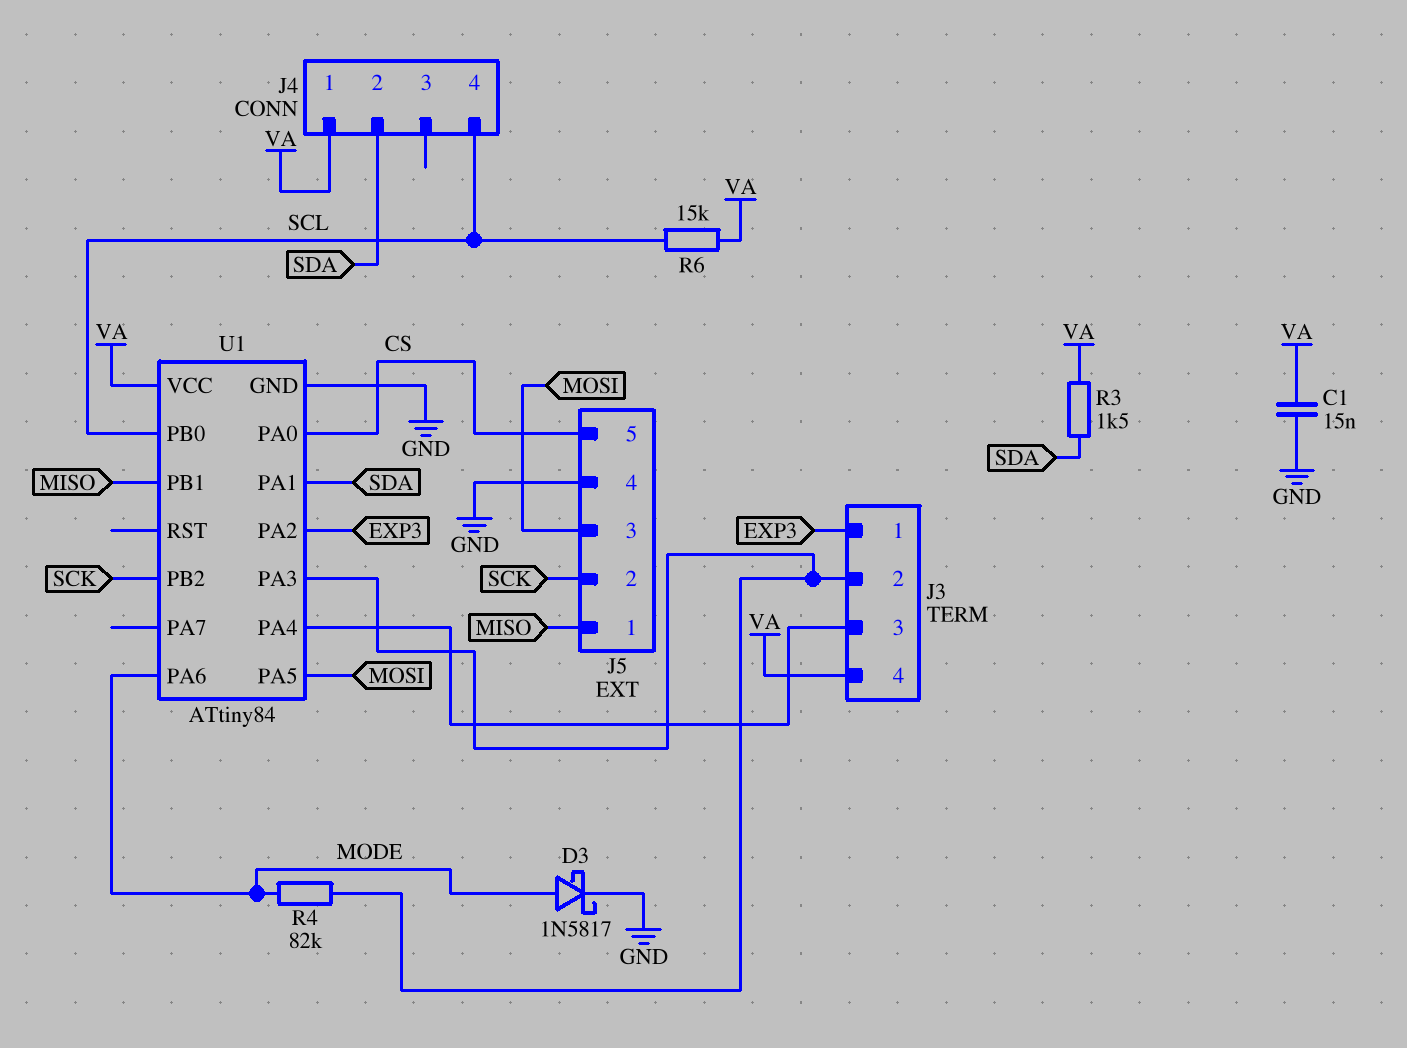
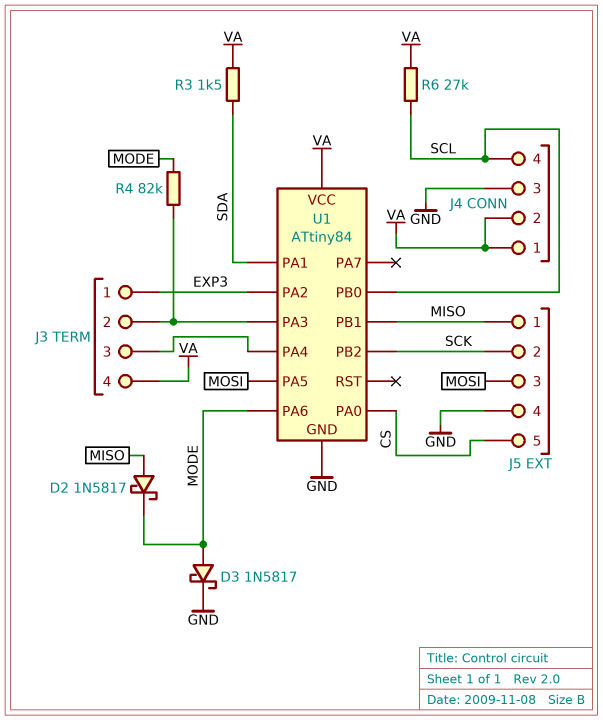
C1: 15nF (GND, VA) -> none
D2: none -> schottky 1N5817 (A MISO, K MODE)
J4 pin 2: SDA -> VA
J4 pin 3: none -> GND
R6: 15k (SCL, VA) -> 27k (SCL, VA)

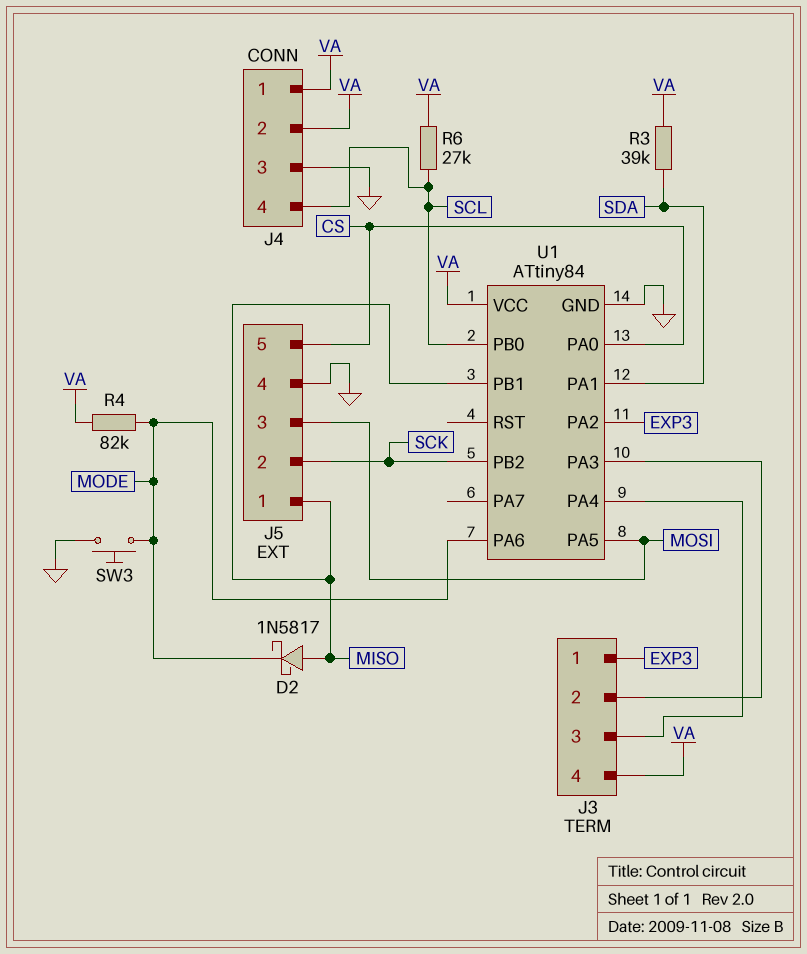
D3: schottky 1N5817 (A MODE, K GND) -> none
R3: 1.5k (SDA, VA) -> 39k (SDA, VA)
R4: 82k (J3/2, MODE) -> 82k (MODE, VA)
SW3: none -> button (GND, MODE)

